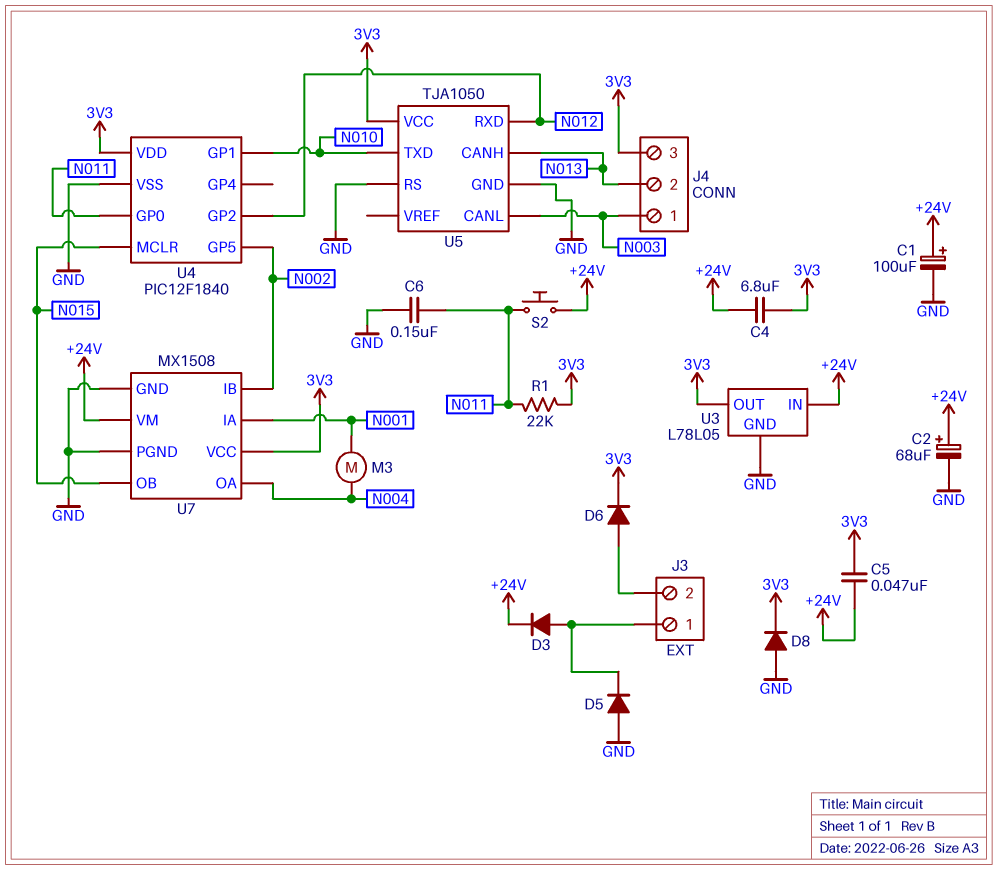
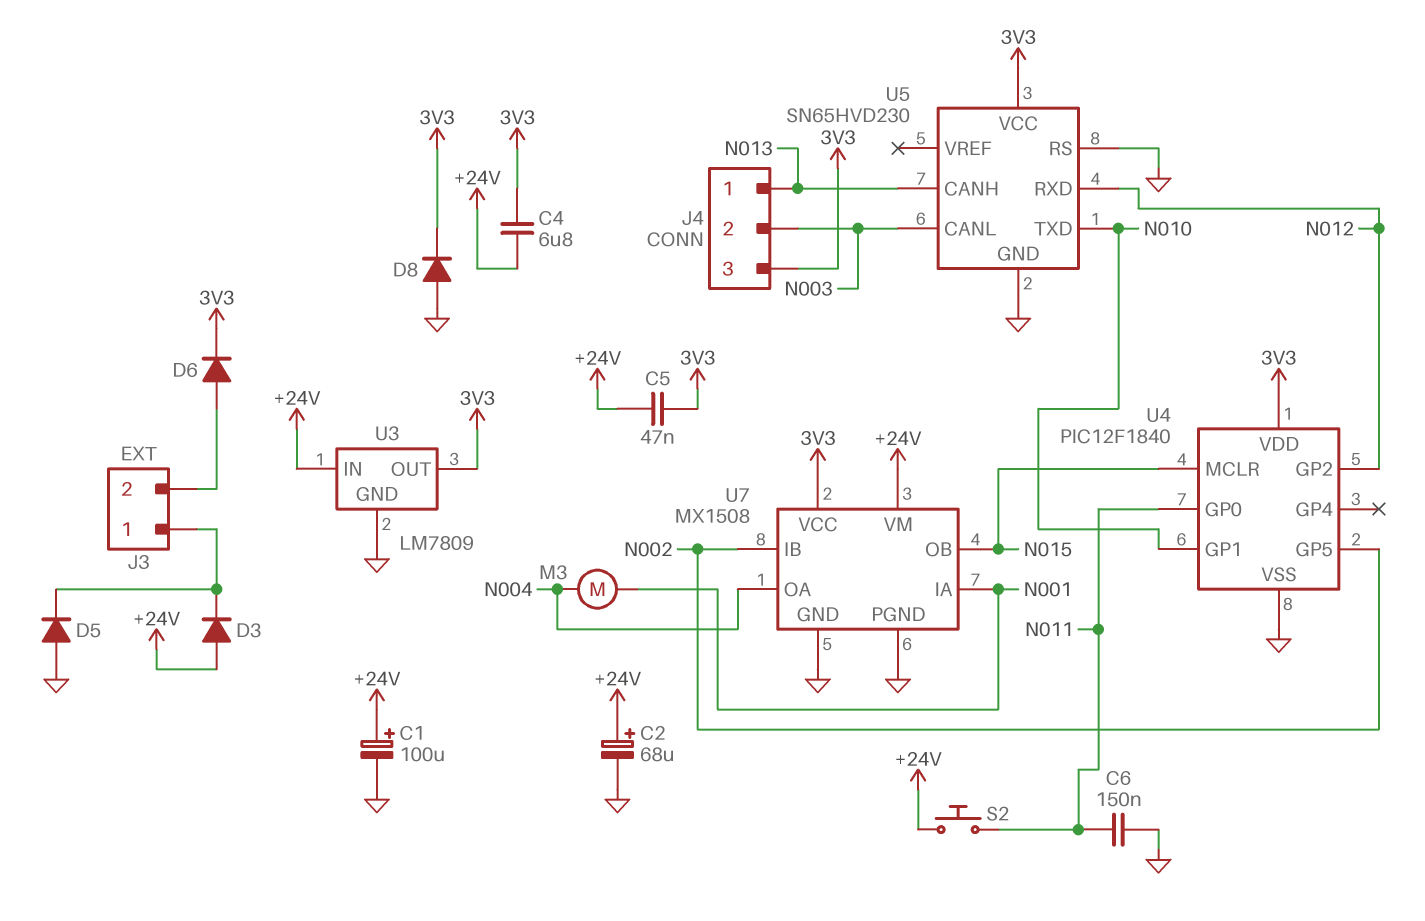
D3: diode (A J3/1, K +24V) -> diode (A +24V, K J3/1)
J4 pin 1: N003 -> N013
J4 pin 2: N013 -> N003
R1: 22k (3V3, N011) -> none
U3: L78L05 -> LM7809
U5: TJA1050 -> SN65HVD230

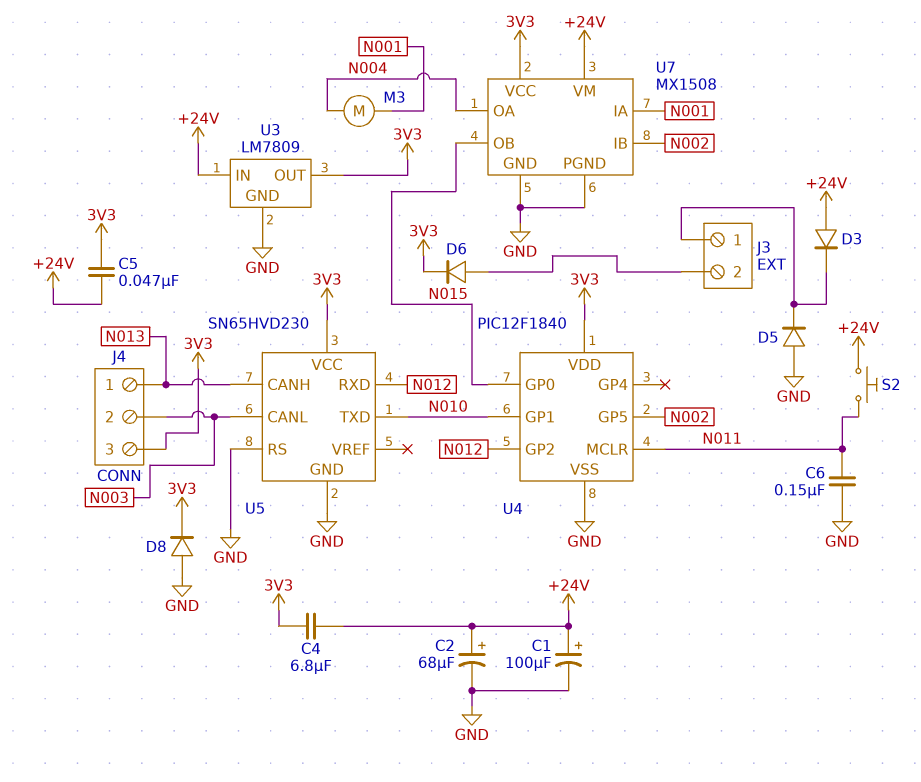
U4 pin GP0: N011 -> N015
U4 pin MCLR: N015 -> N011

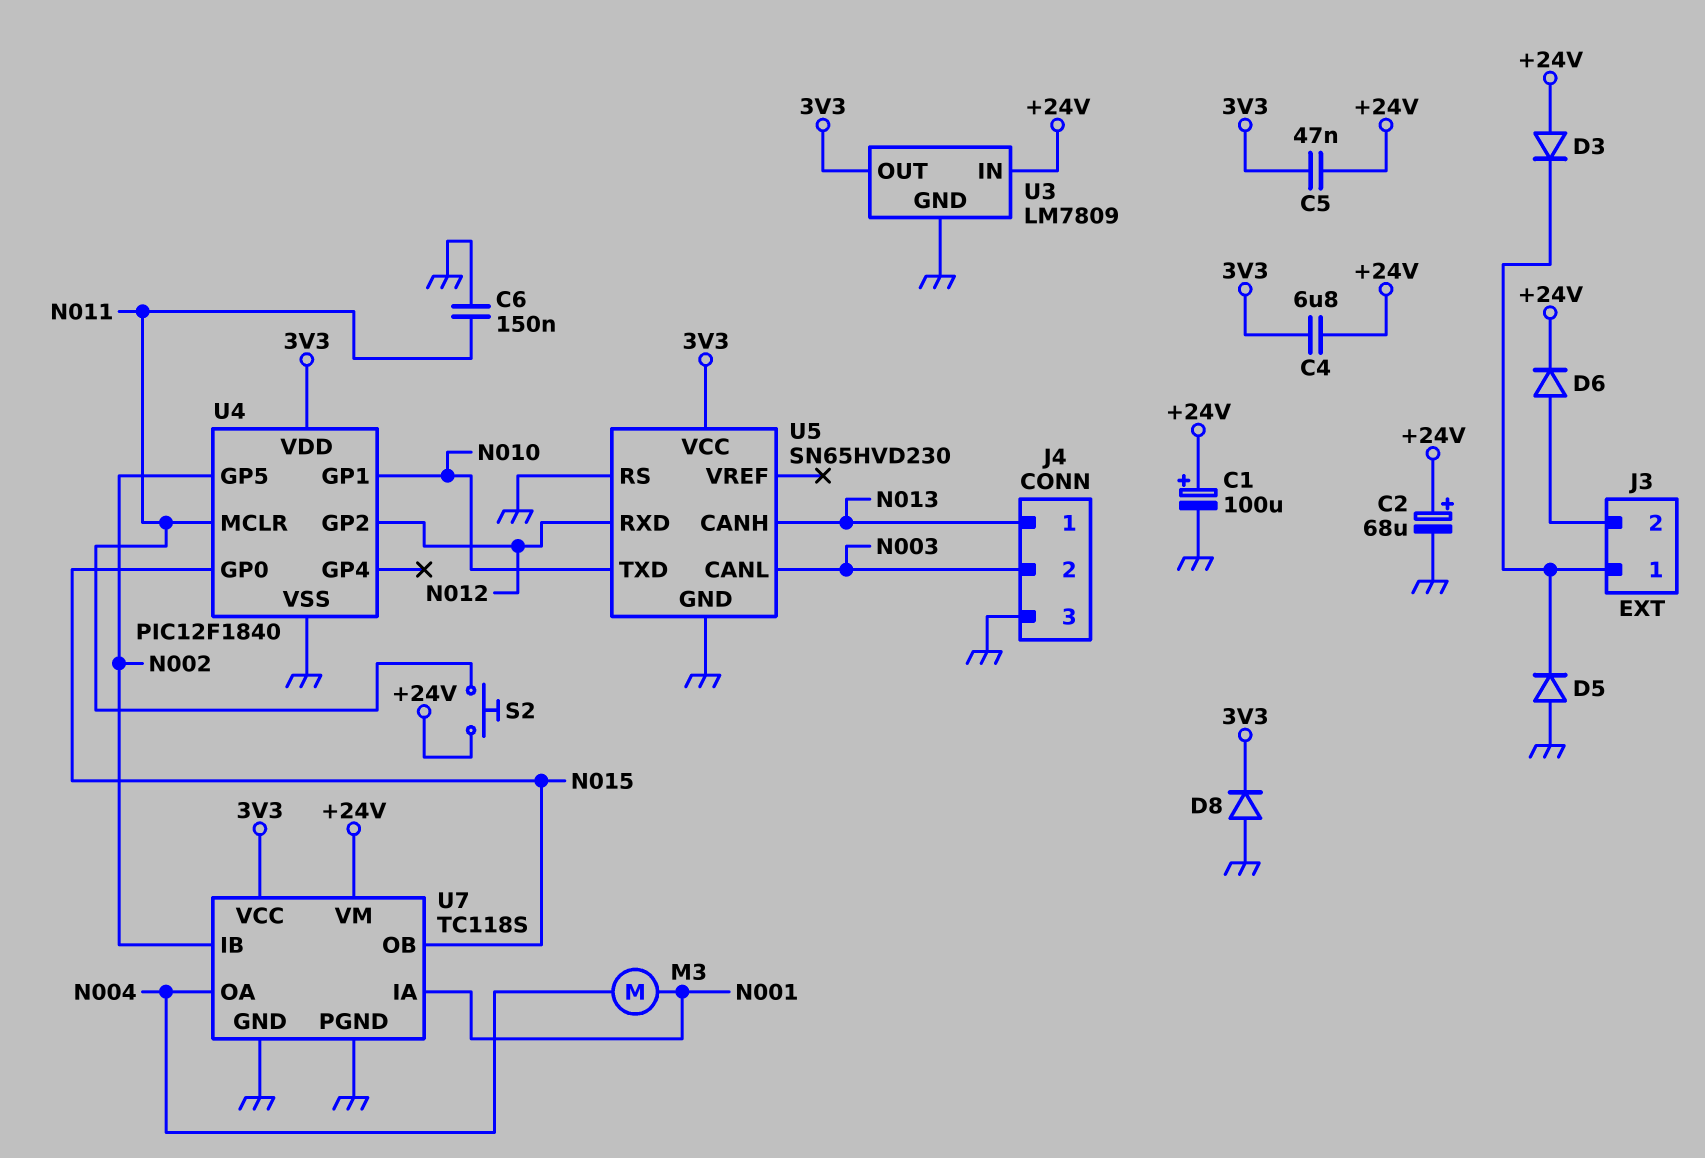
D6: diode (A J3/2, K 3V3) -> diode (A J3/2, K +24V)
J4 pin 3: 3V3 -> GND
U7: MX1508 -> TC118S

